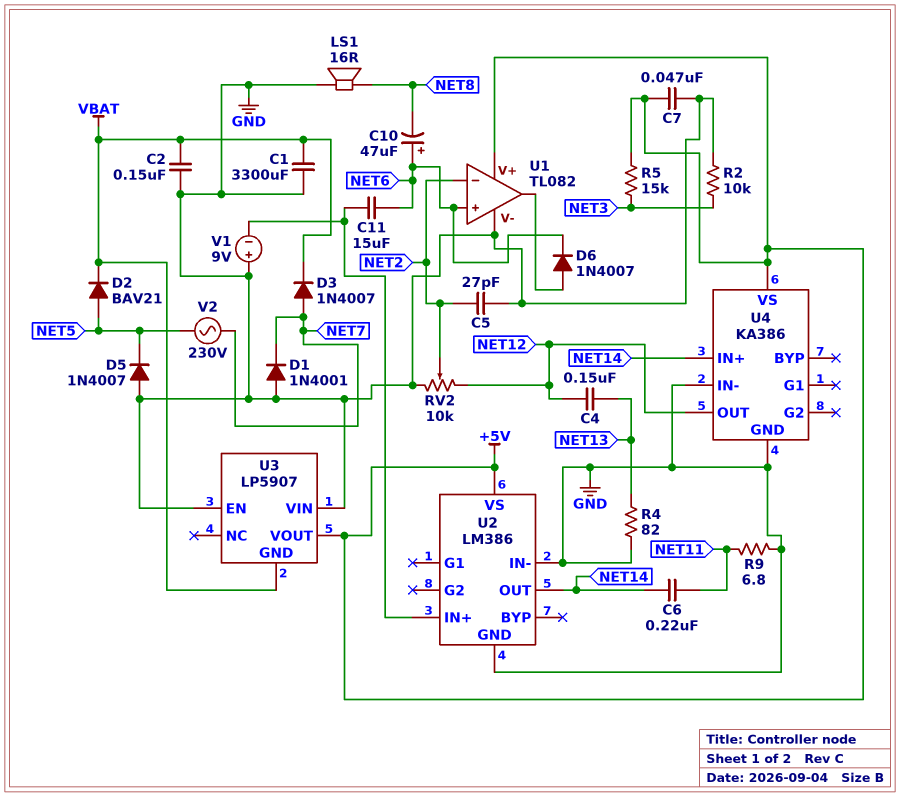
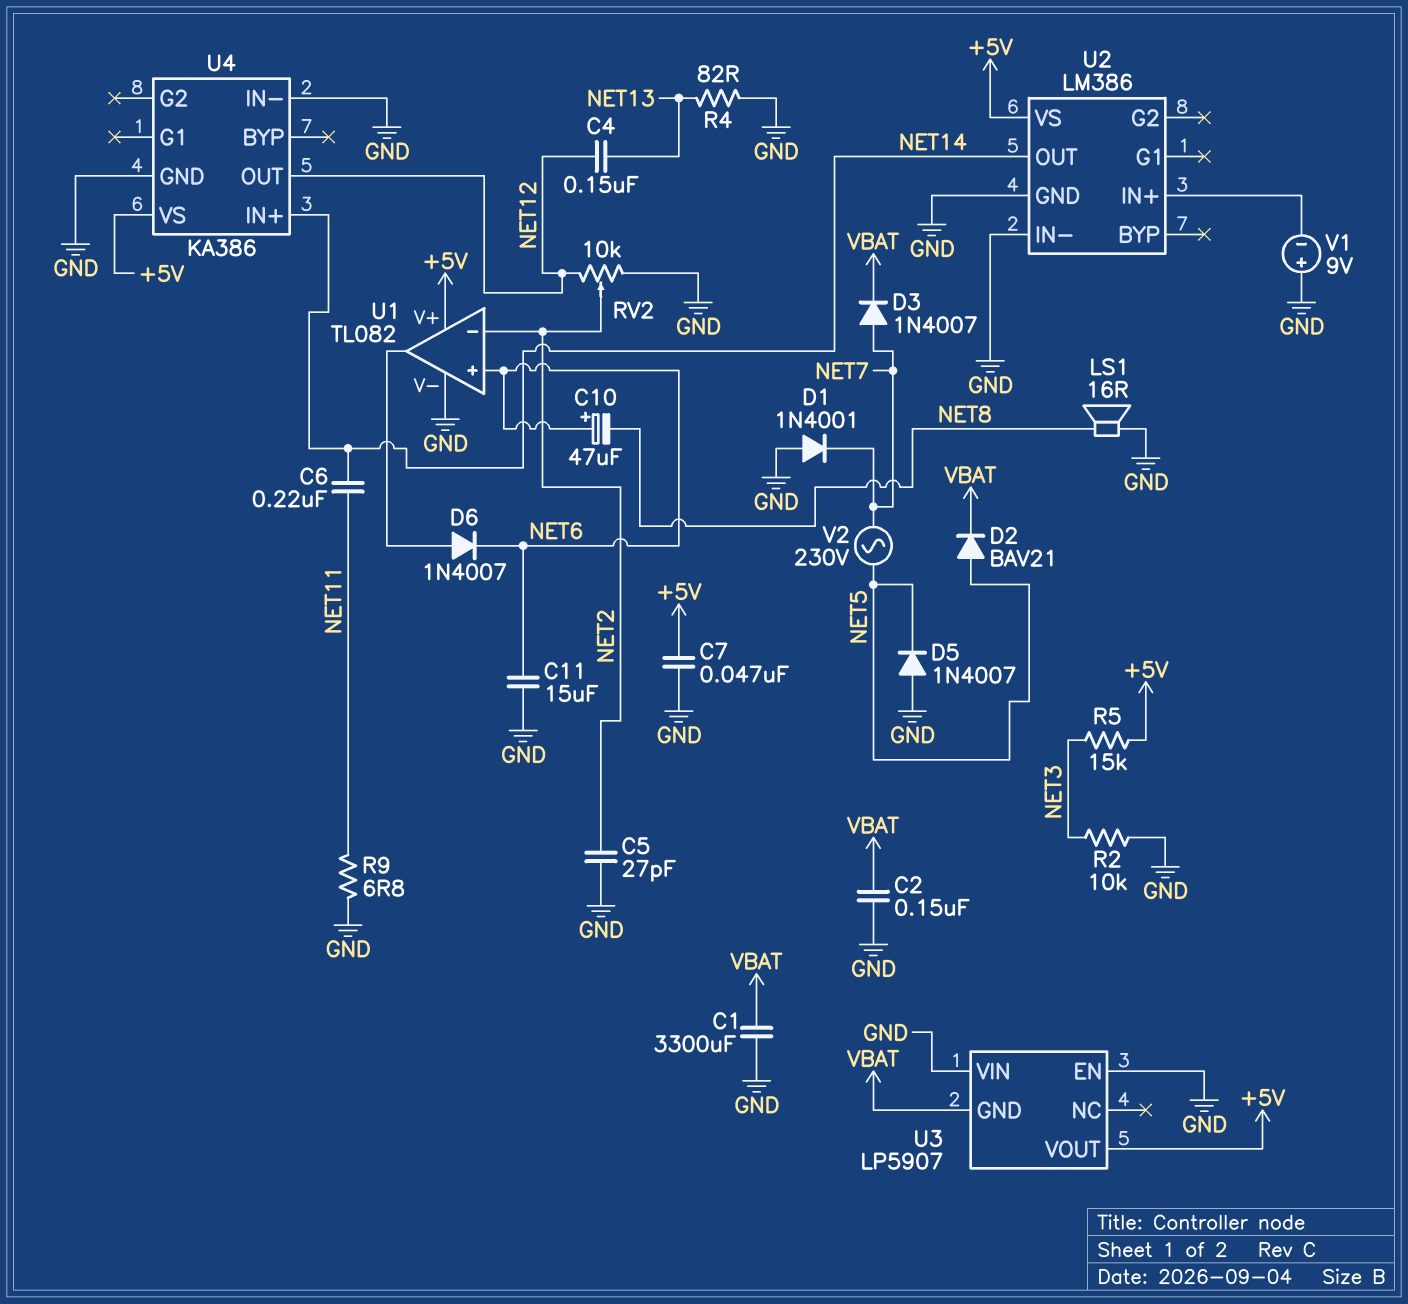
C11: 15uF (NET6, U2/IN+) -> 15uF (GND, NET6)

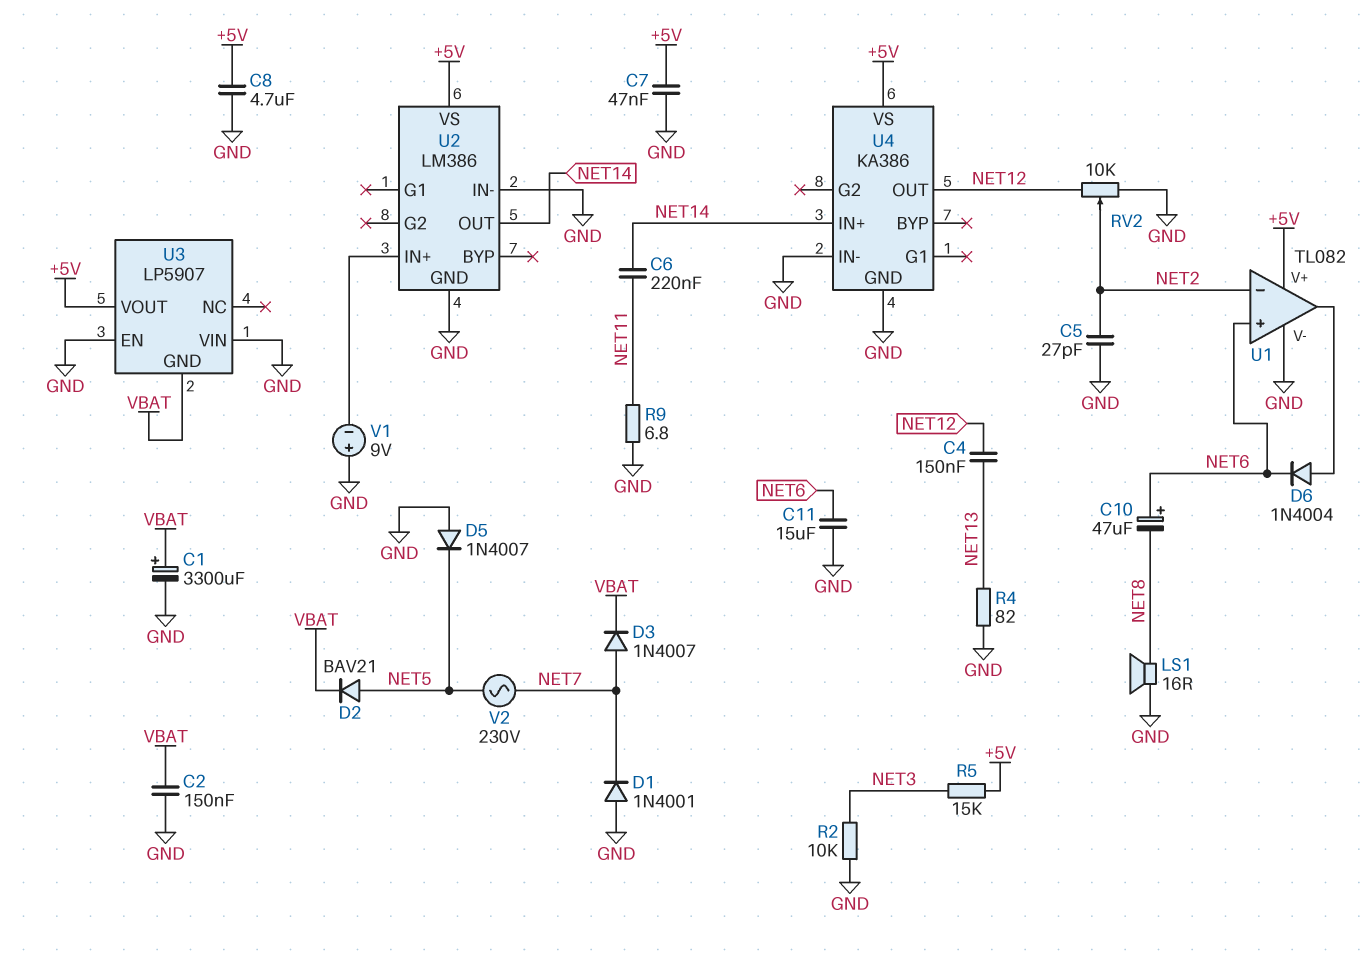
C1: 3300uF (GND, VBAT) -> 3300uF (plus VBAT, minus GND)
C8: none -> 4.7uF (+5V, GND)
D6: diode 1N4007 (A U1/out, K NET6) -> diode 1N4004 (A U1/out, K NET6)

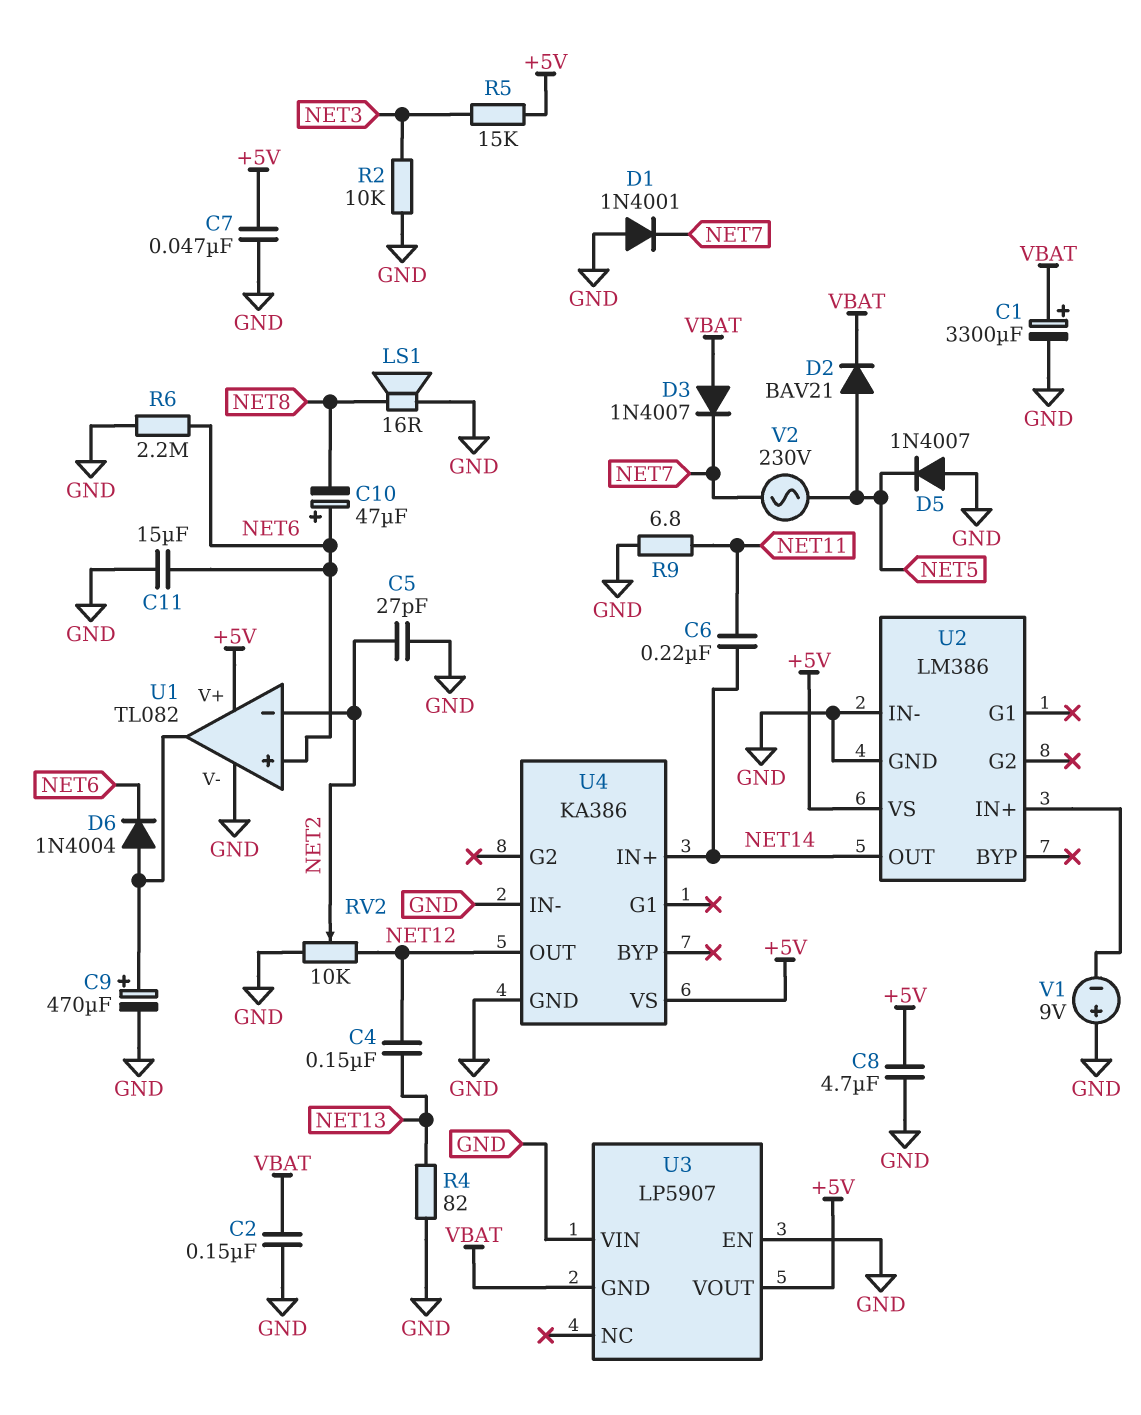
C9: none -> 470uF (plus U1/out, minus GND)
D3: diode 1N4007 (A NET7, K VBAT) -> diode 1N4007 (A VBAT, K NET7)
R6: none -> 2.2M (GND, NET6)

